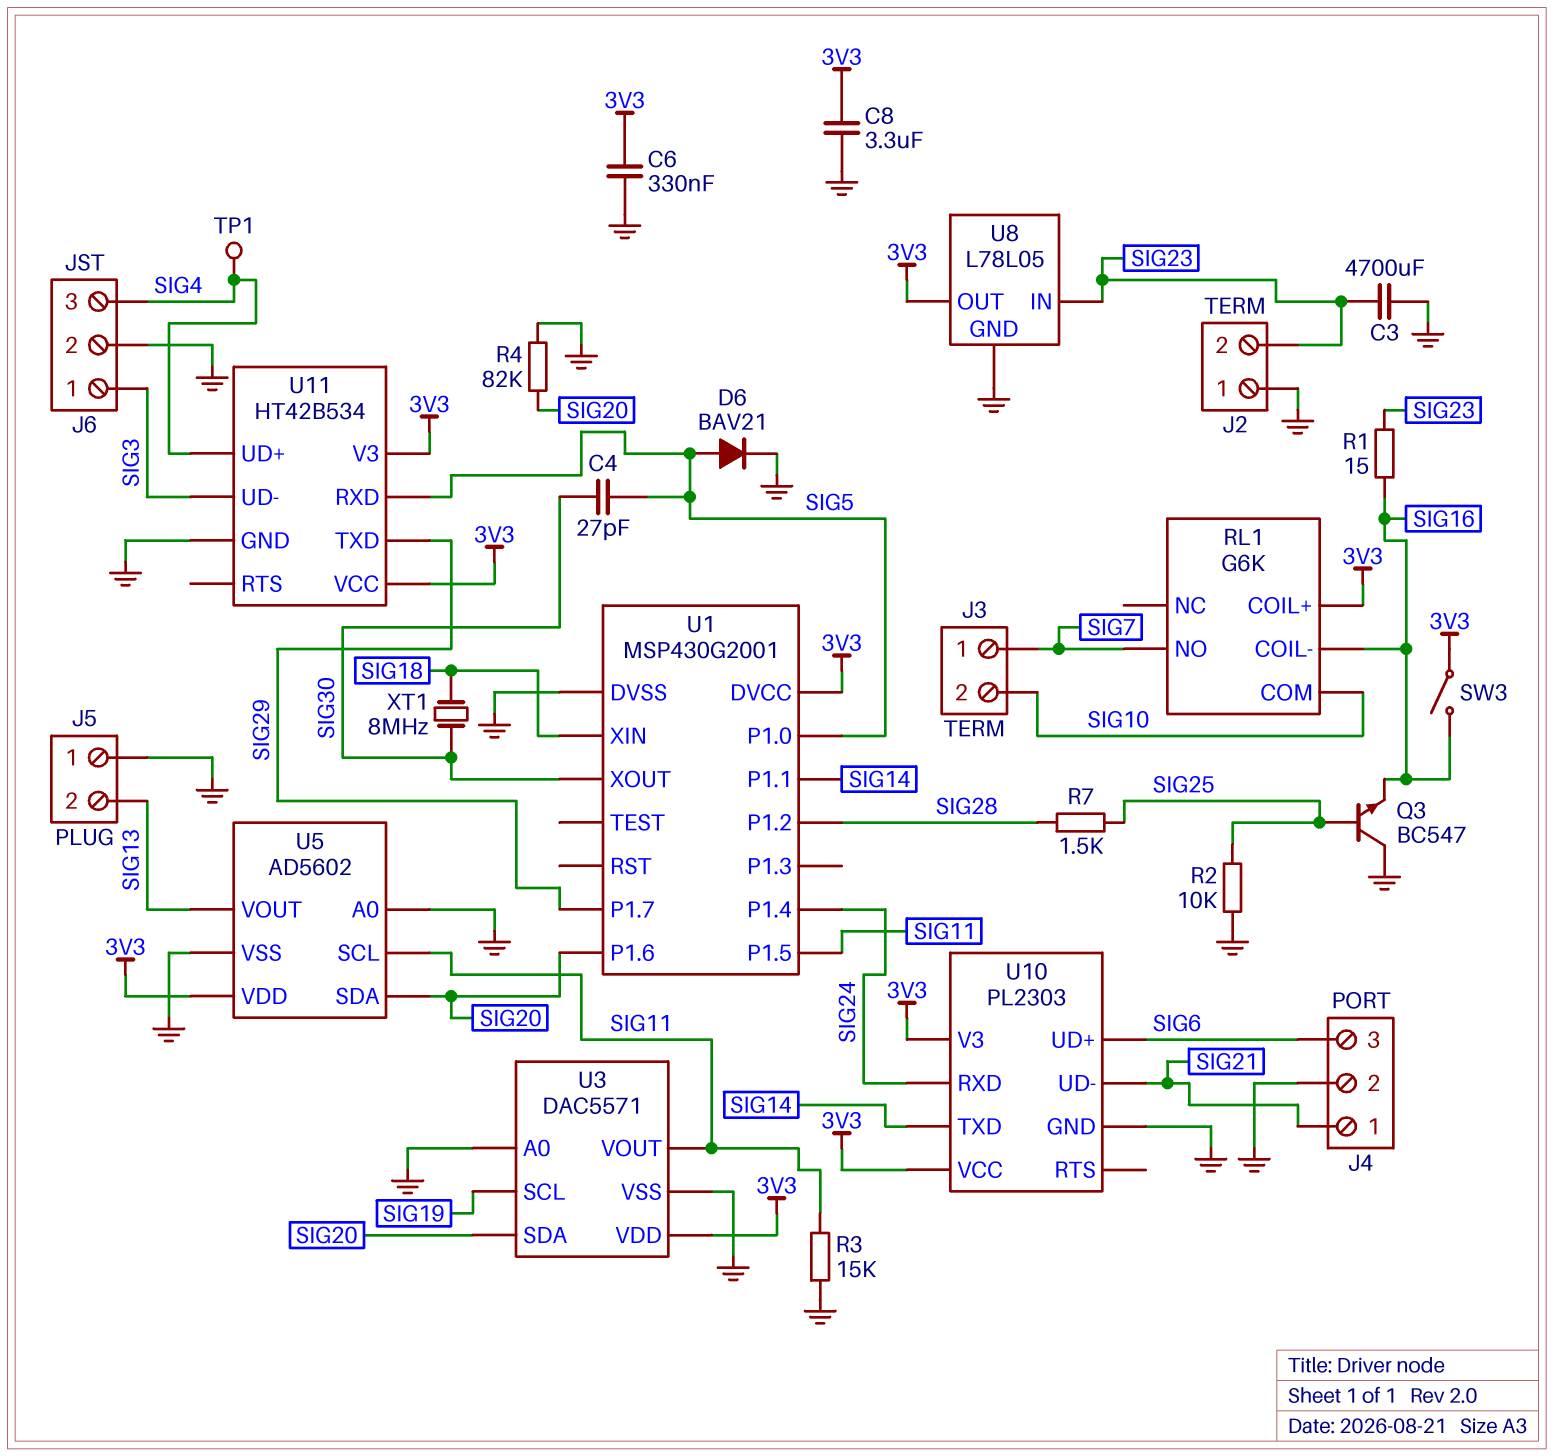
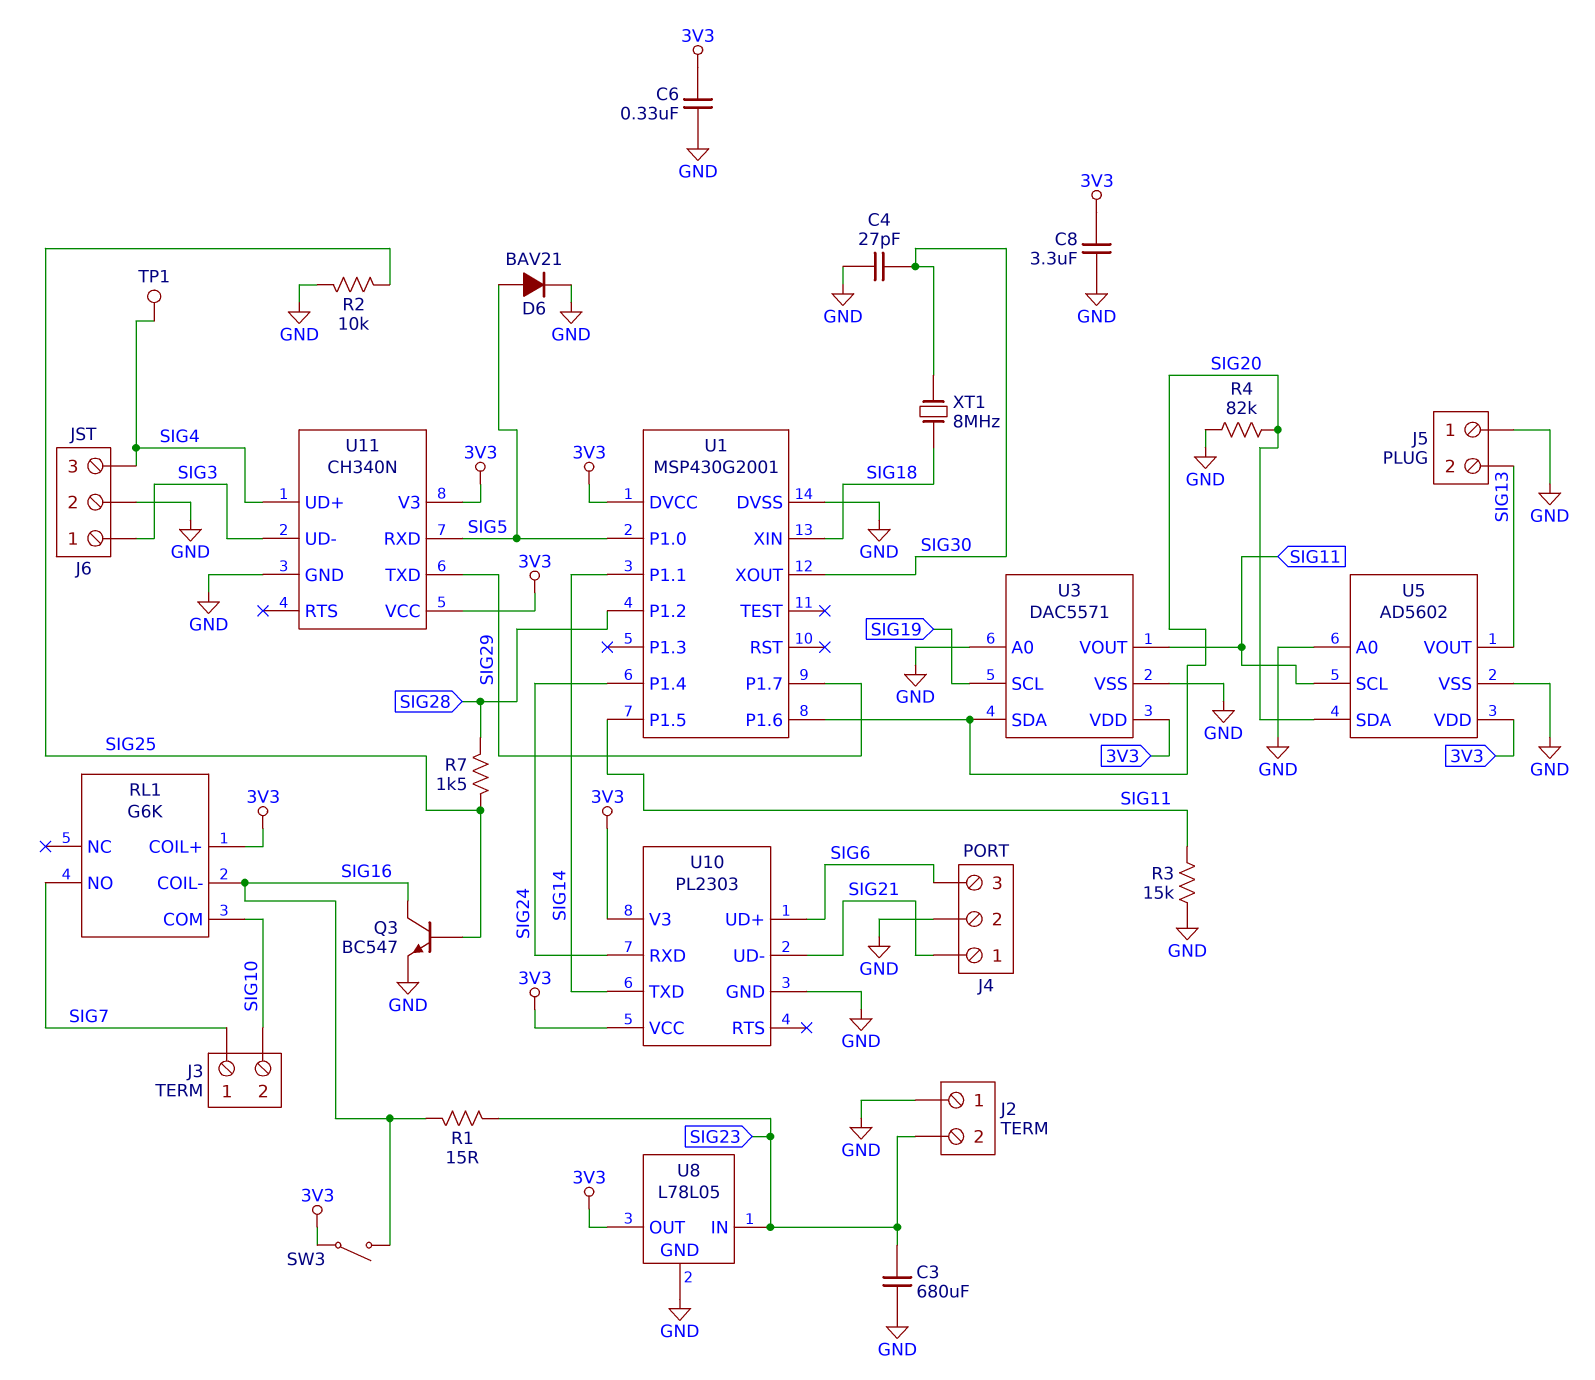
C3: 4700uF (GND, SIG23) -> 680uF (GND, SIG23)
C4: 27pF (SIG5, SIG30) -> 27pF (GND, SIG30)
Q3: NPN BC547 (B SIG25, C GND, E SIG16) -> NPN BC547 (B SIG25, C SIG16, E GND)
U11: HT42B534 -> CH340N

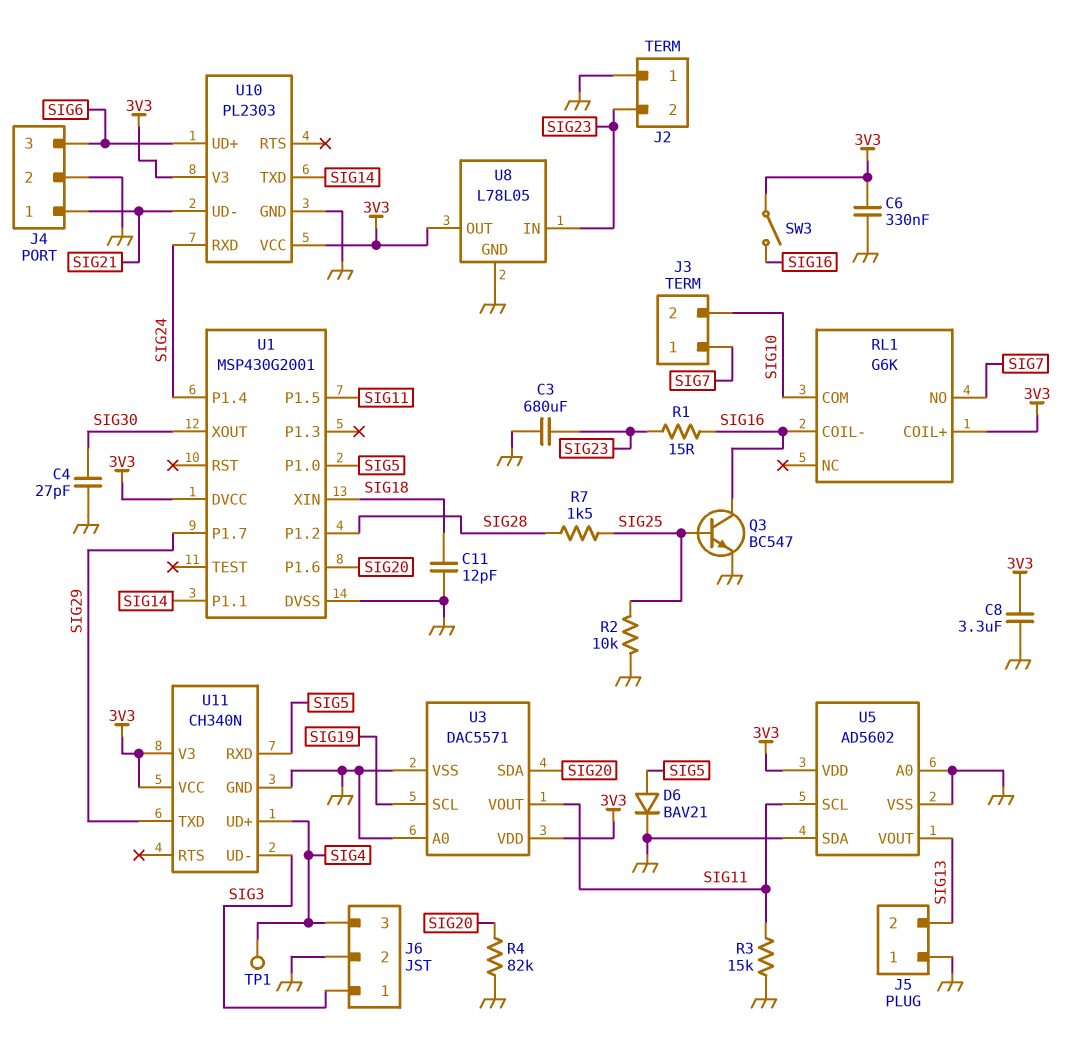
C11: none -> 12pF (GND, SIG18)
U5 pin SDA: SIG20 -> GND
XT1: 8MHz (SIG18, SIG30) -> none

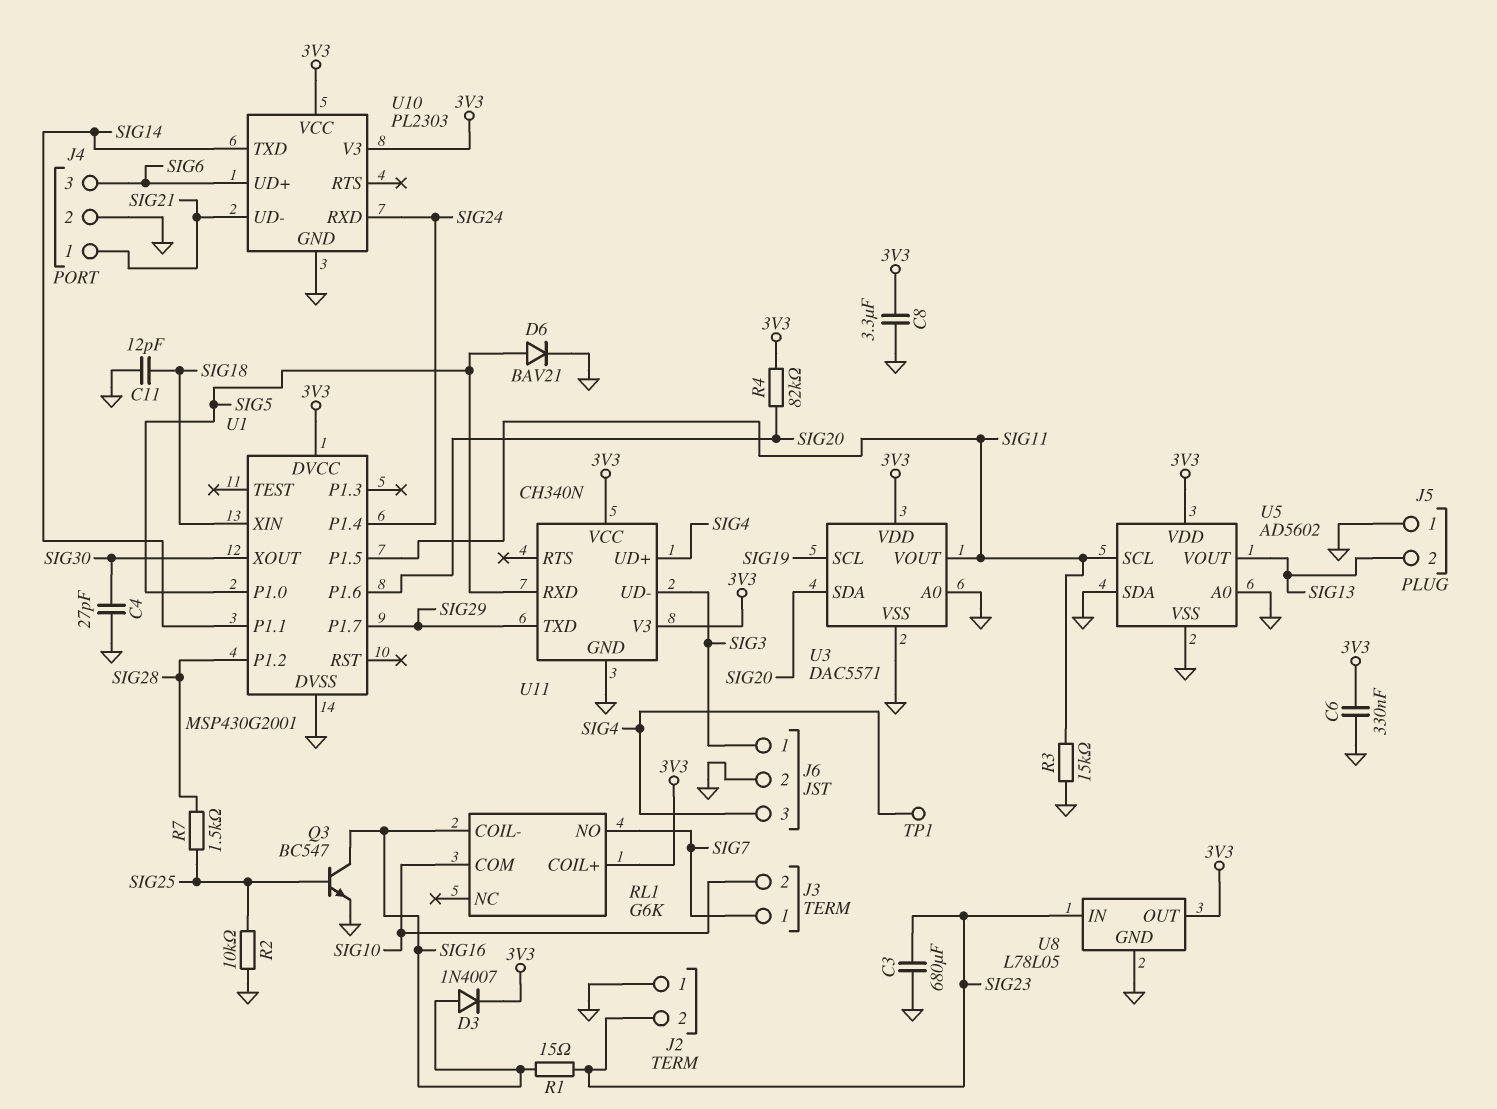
D3: none -> diode 1N4007 (A SIG16, K 3V3)
R4: 82k (GND, SIG20) -> 82k (3V3, SIG20)
SW3: switch (3V3, SIG16) -> none

